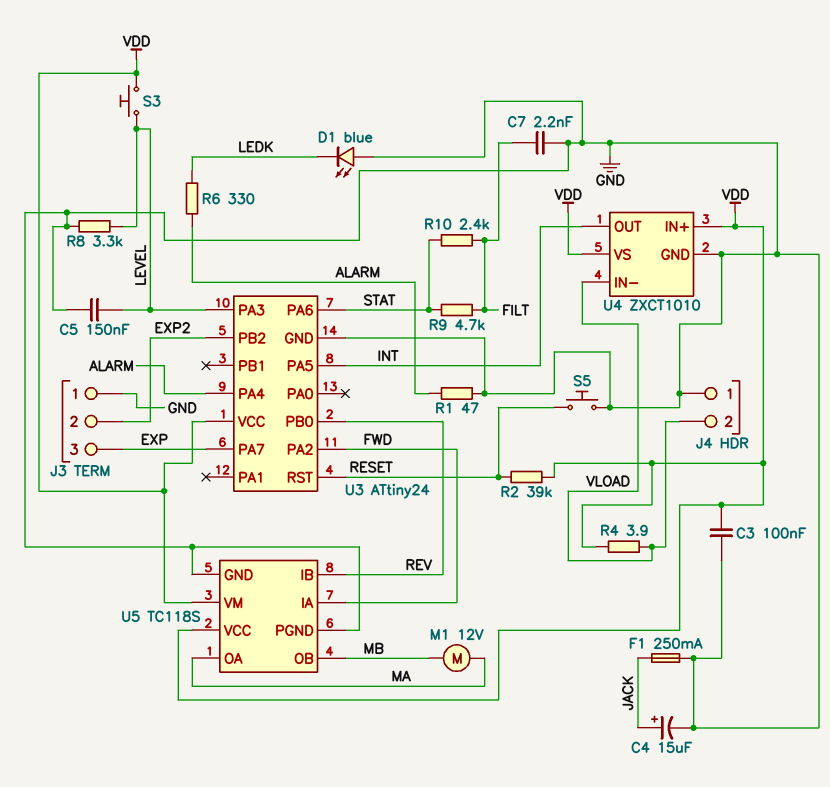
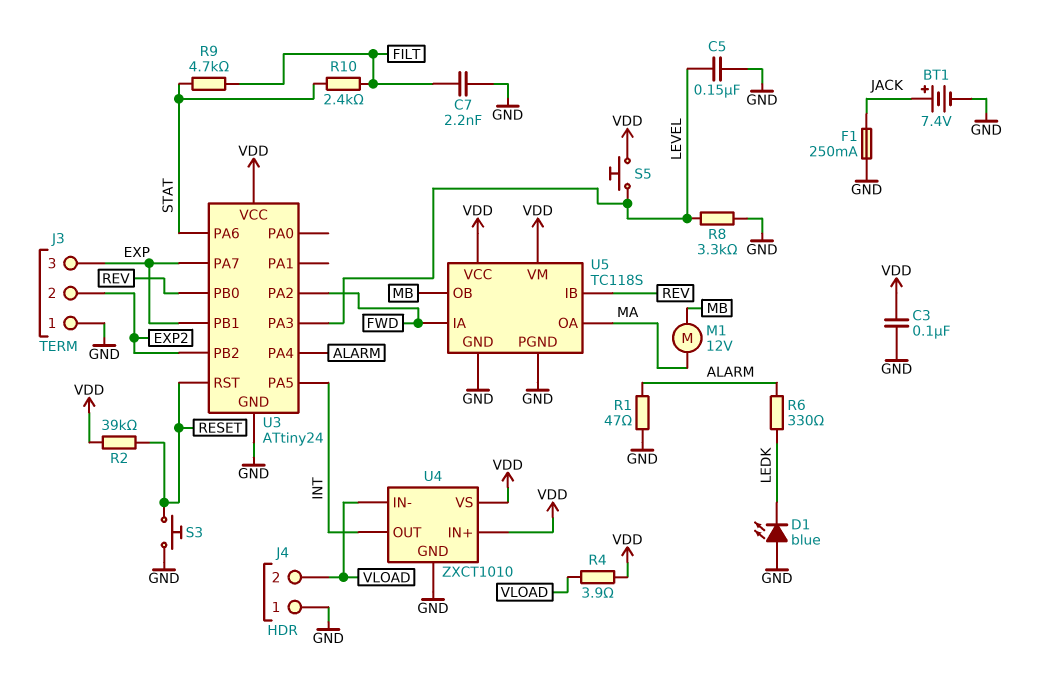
BT1: none -> 7.4V (plus JACK, minus GND)
C4: 15uF (plus JACK, minus GND) -> none
S3: button (LEVEL, VDD) -> button (GND, RESET)
S5: button (GND, RESET) -> button (LEVEL, VDD)
U3 pin PB1: none -> EXP

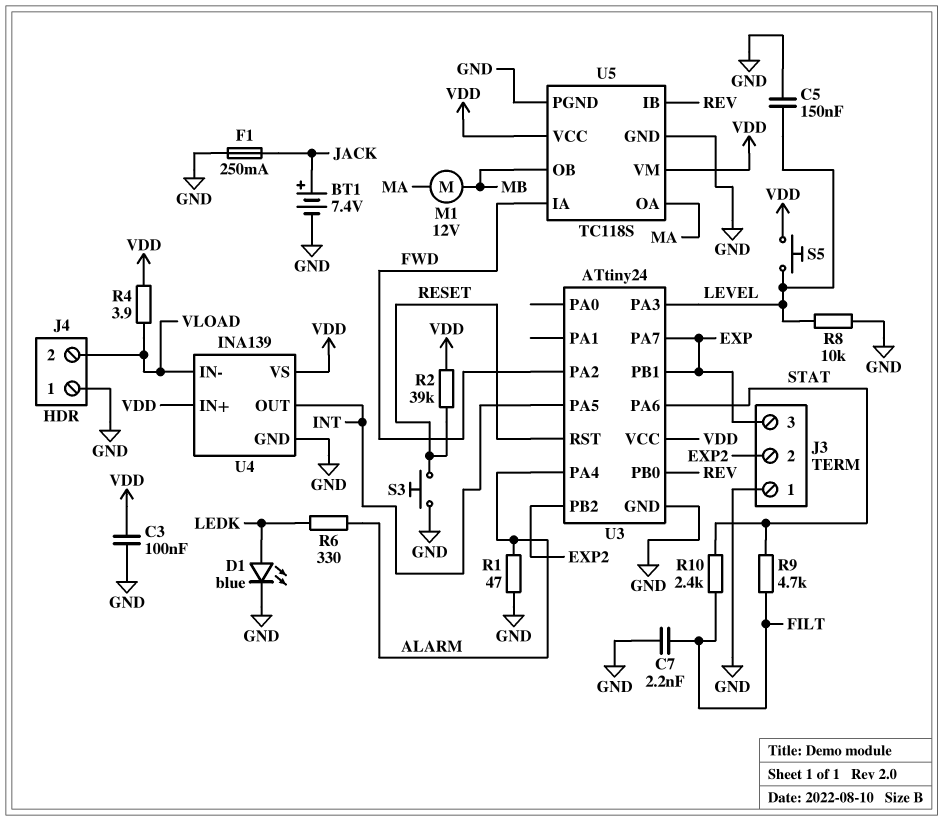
D1: LED blue (A GND, K LEDK) -> LED blue (A LEDK, K GND)
R8: 3.3k (GND, LEVEL) -> 10k (GND, LEVEL)
U4: ZXCT1010 -> INA139

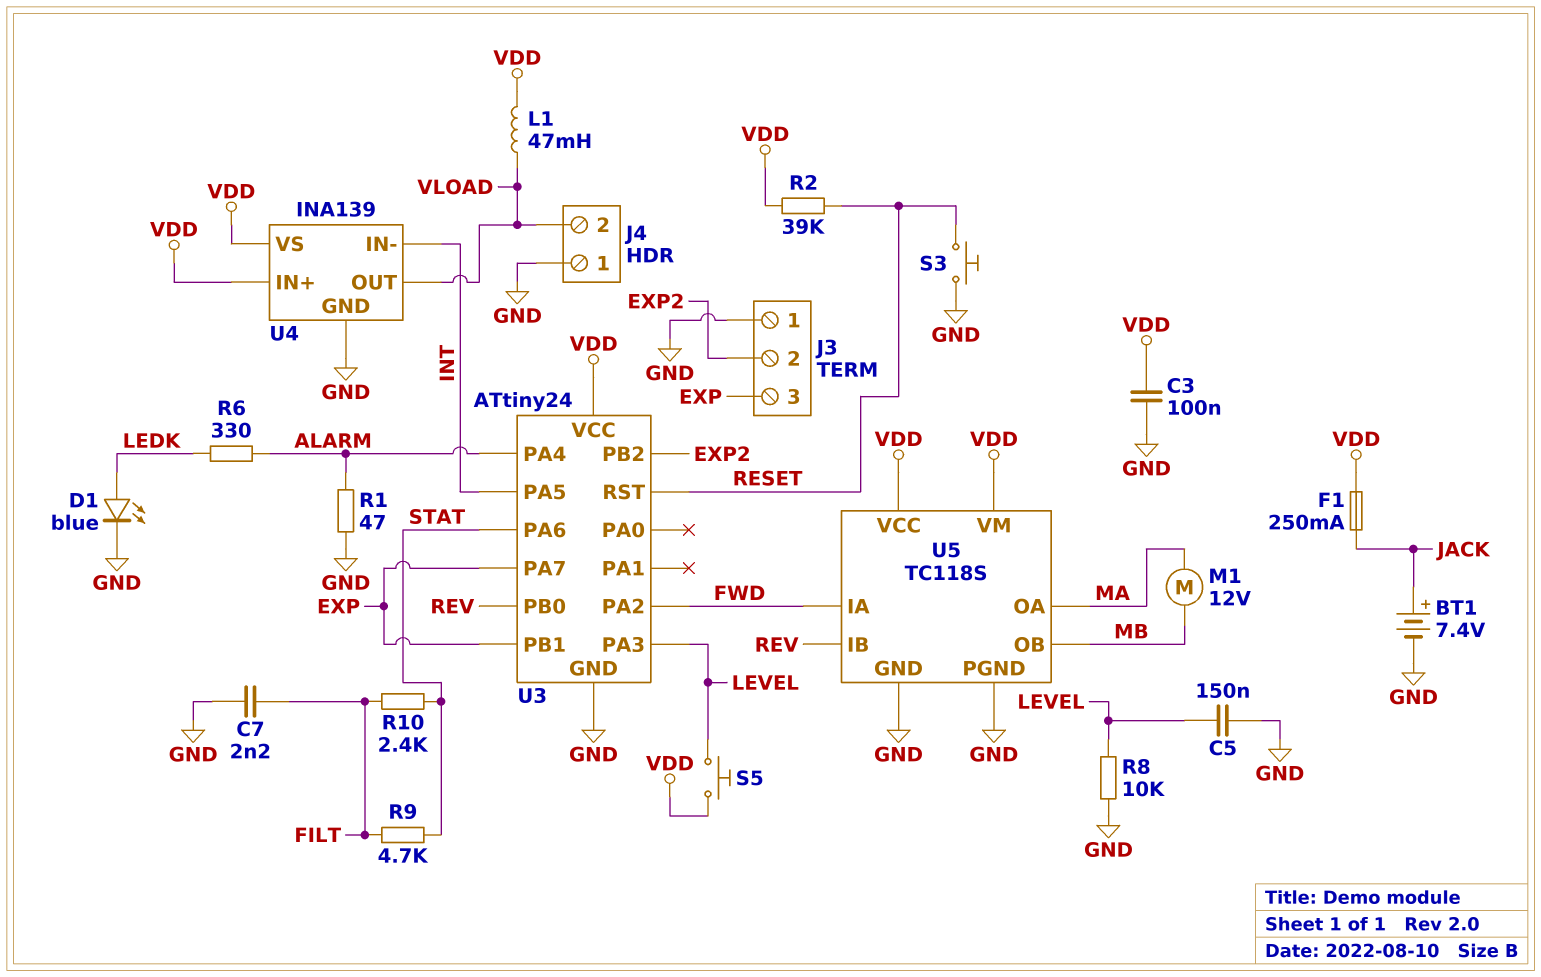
F1: 250mA (GND, JACK) -> 250mA (JACK, VDD)
L1: none -> 47mH (VDD, VLOAD)
R4: 3.9 (VDD, VLOAD) -> none
U4 pin IN-: VLOAD -> INT
U4 pin OUT: INT -> VLOAD

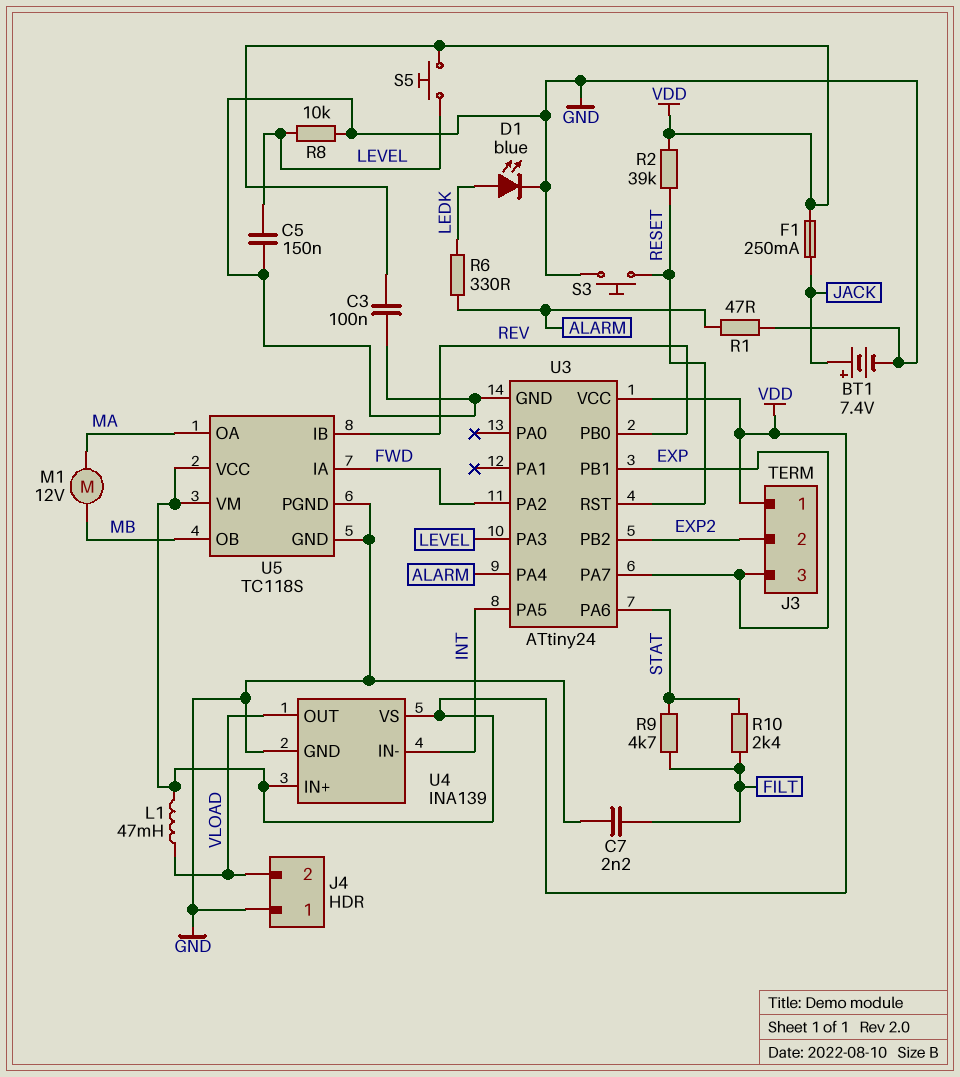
J3 pin 1: GND -> VDD

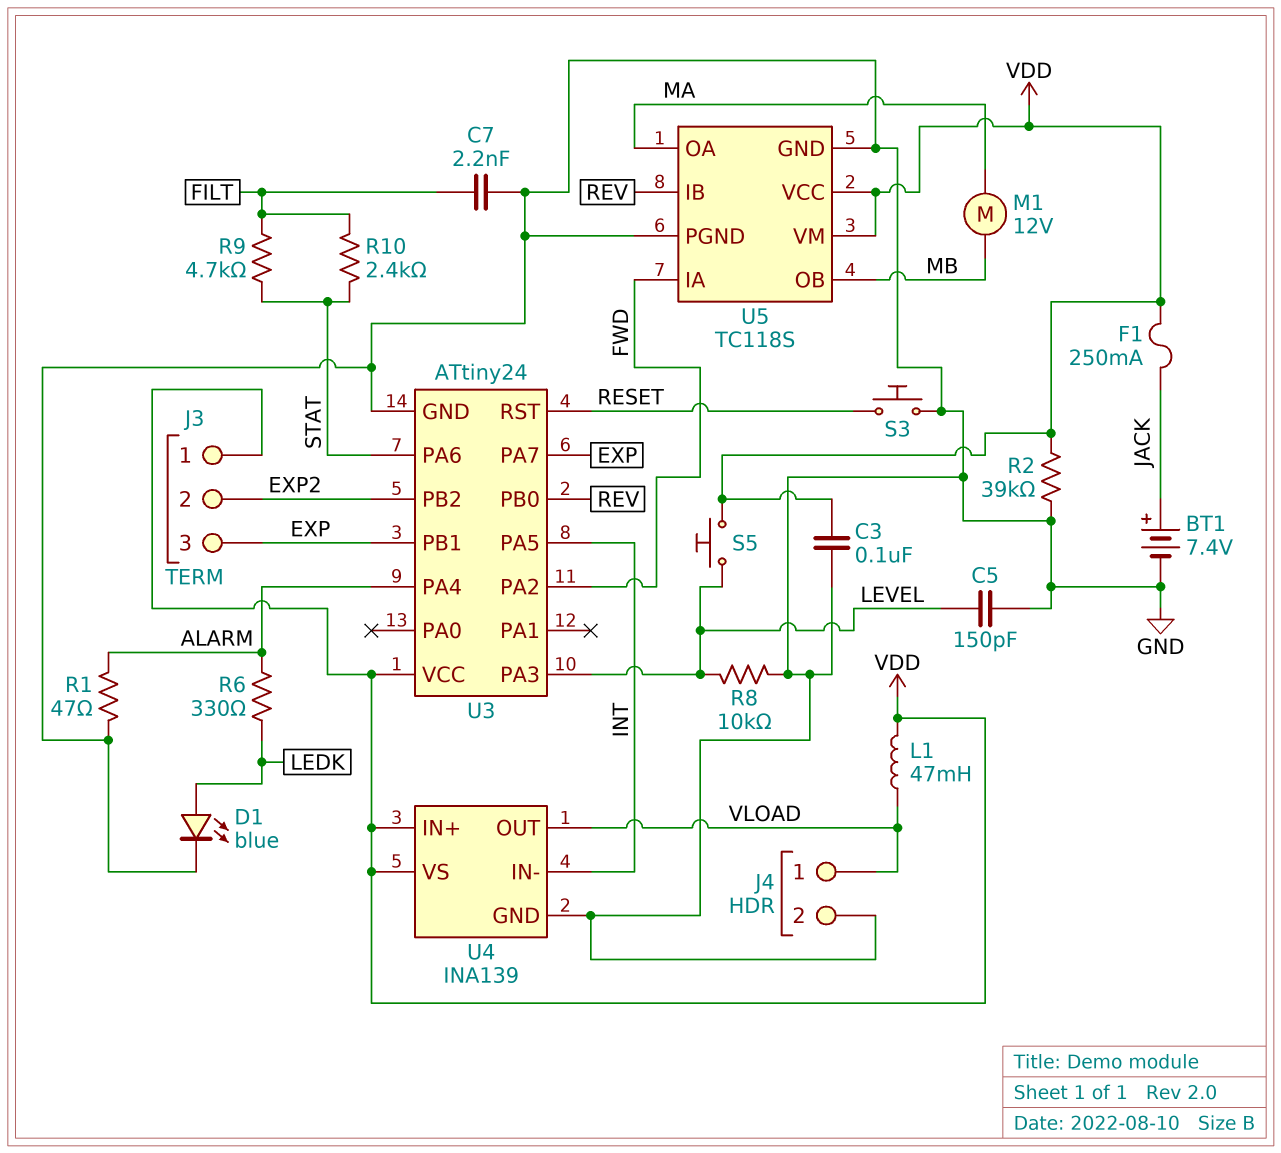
C5: 150nF (GND, LEVEL) -> 150pF (GND, LEVEL)
J4 pin 1: GND -> VLOAD
J4 pin 2: VLOAD -> GND
R2: 39k (RESET, VDD) -> 39k (GND, VDD)

